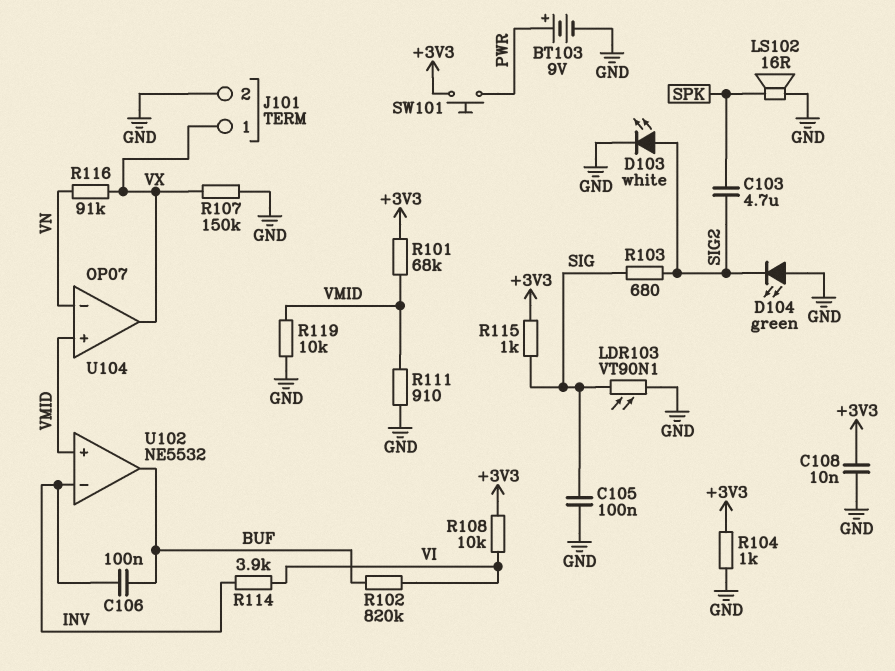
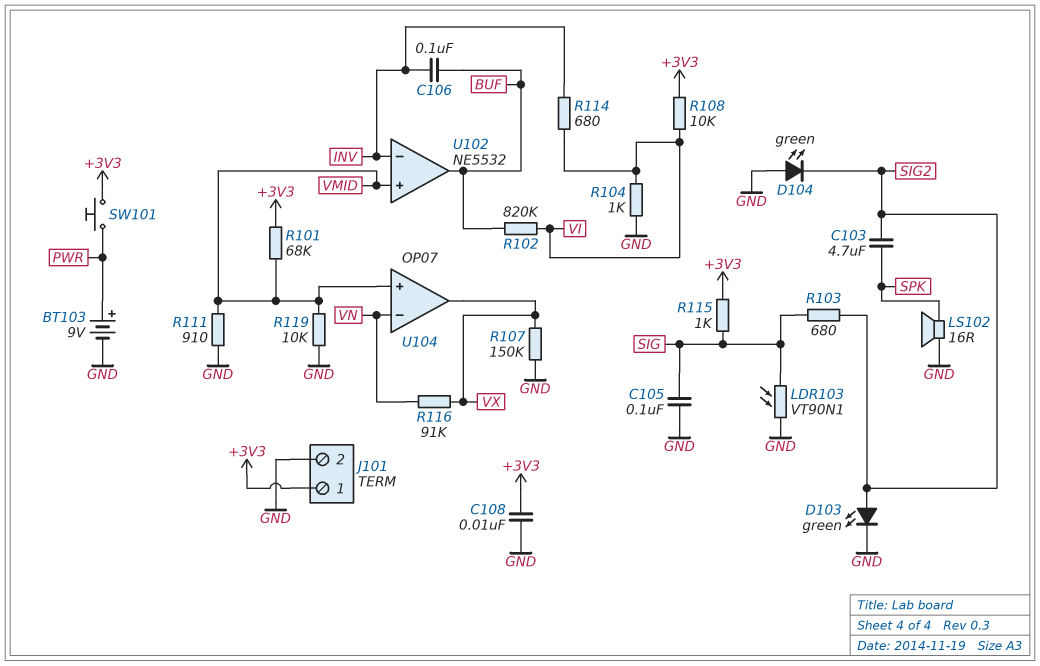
D103: LED white (A SIG2, K GND) -> LED green (A SIG2, K GND)
J101 pin 1: VX -> +3V3
R104: 1k (+3V3, GND) -> 1k (GND, VI)
R114: 3.9k (INV, VI) -> 680 (INV, VI)

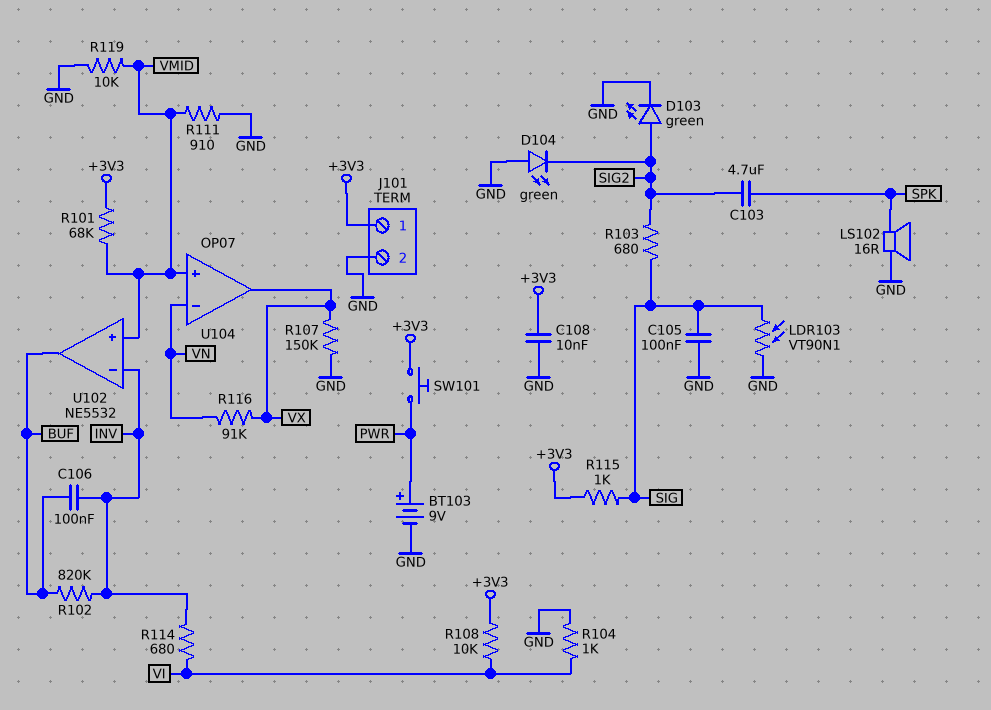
R102: 820k (BUF, VI) -> 820k (BUF, INV)

